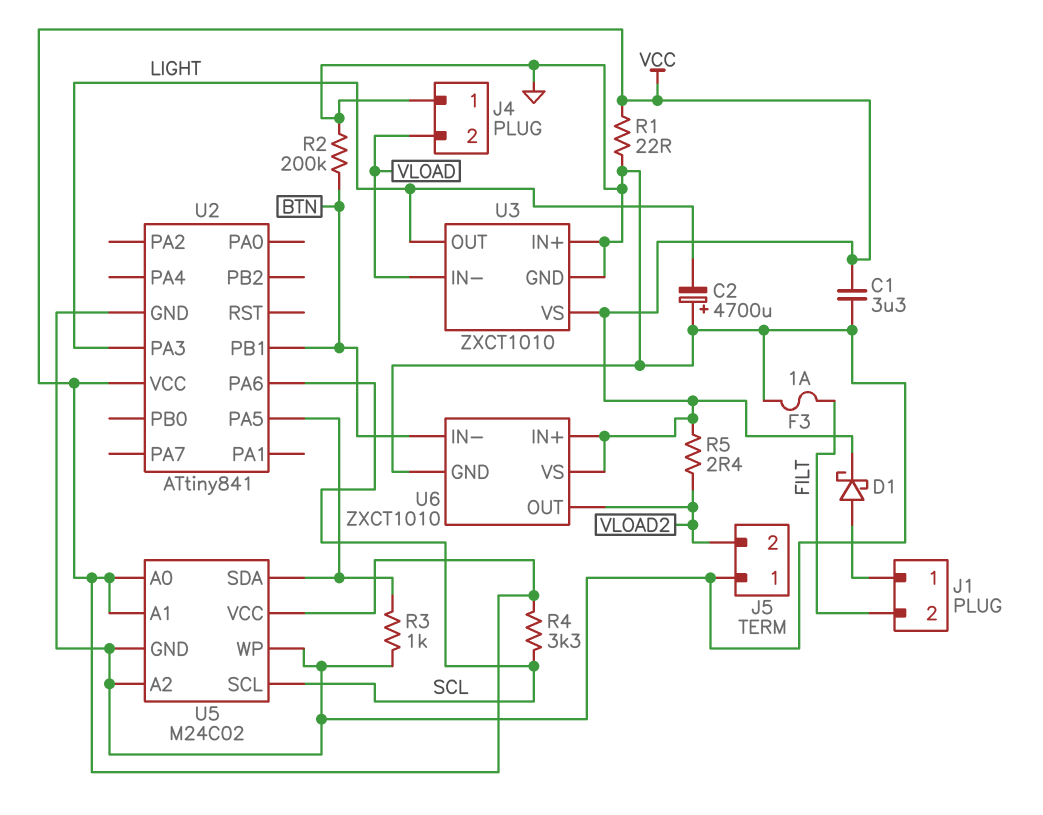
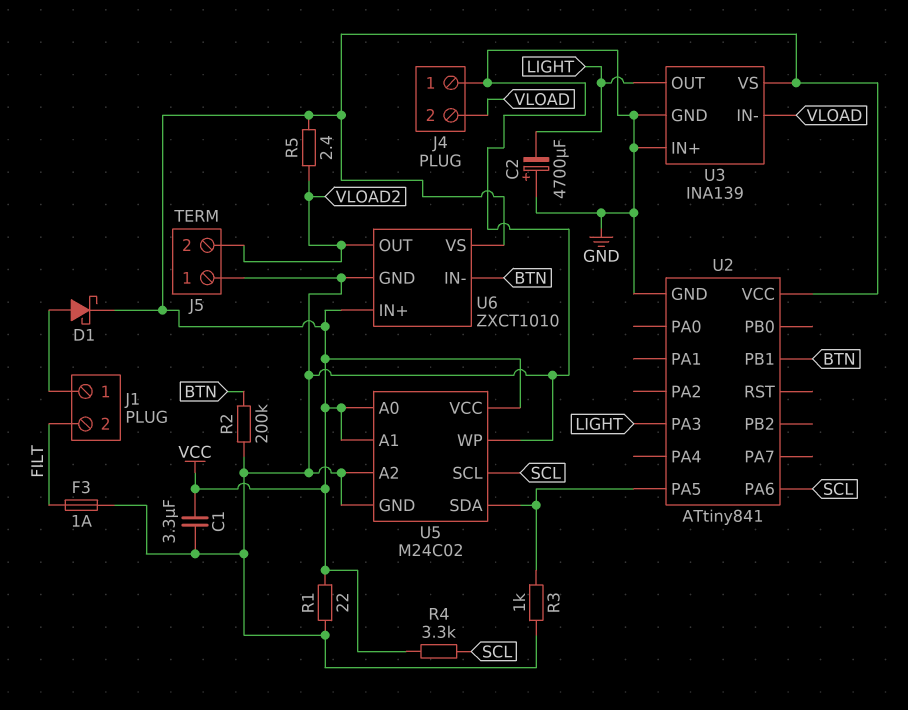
U3: ZXCT1010 -> INA139

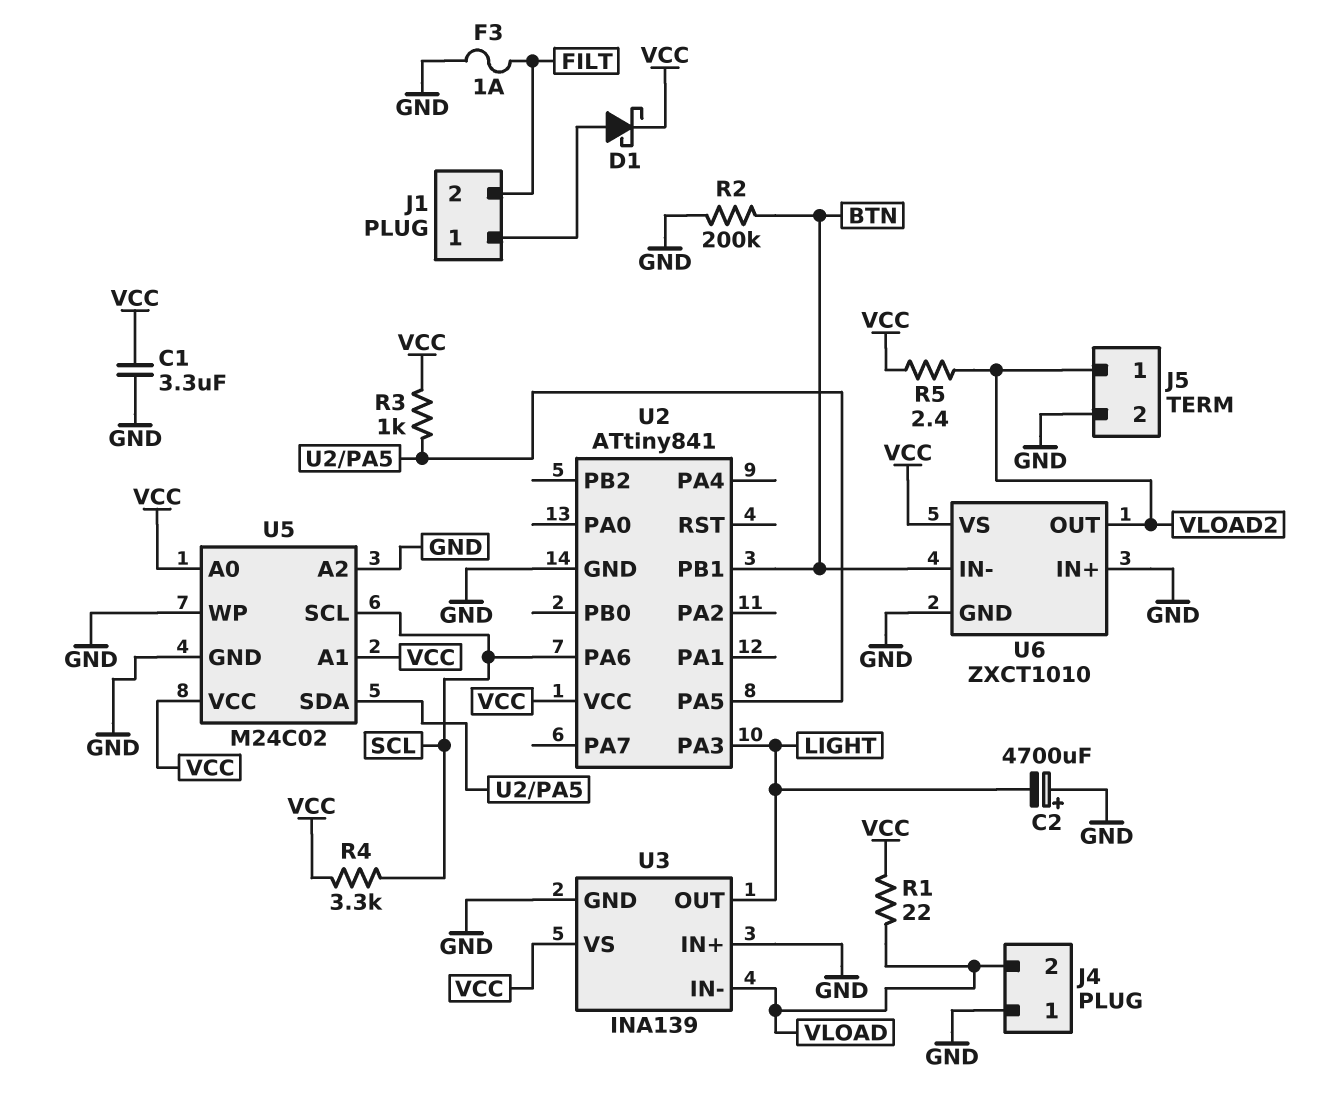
J5 pin 1: GND -> VLOAD2
J5 pin 2: VLOAD2 -> GND
R1: 22 (GND, VCC) -> 22 (VCC, VLOAD)
R3: 1k (GND, U2/PA5) -> 1k (U2/PA5, VCC)
U6 pin IN+: VCC -> GND

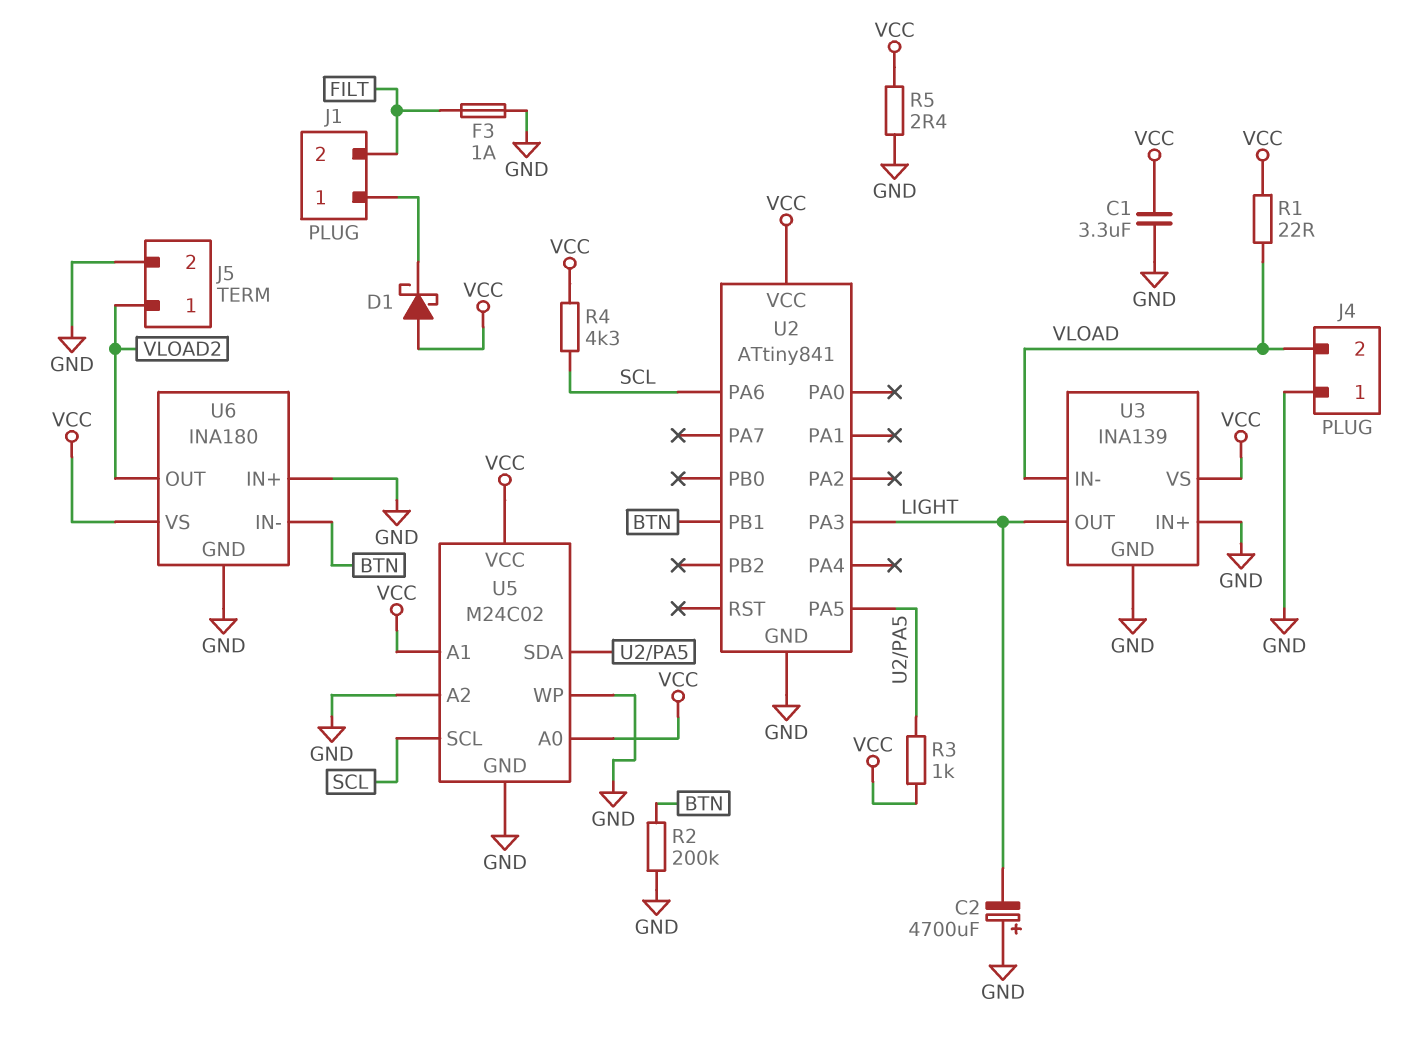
D1: schottky (A J1/1, K VCC) -> schottky (A VCC, K J1/1)
R4: 3.3k (SCL, VCC) -> 4.3k (SCL, VCC)
R5: 2.4 (VCC, VLOAD2) -> 2.4 (GND, VCC)
U6: ZXCT1010 -> INA180

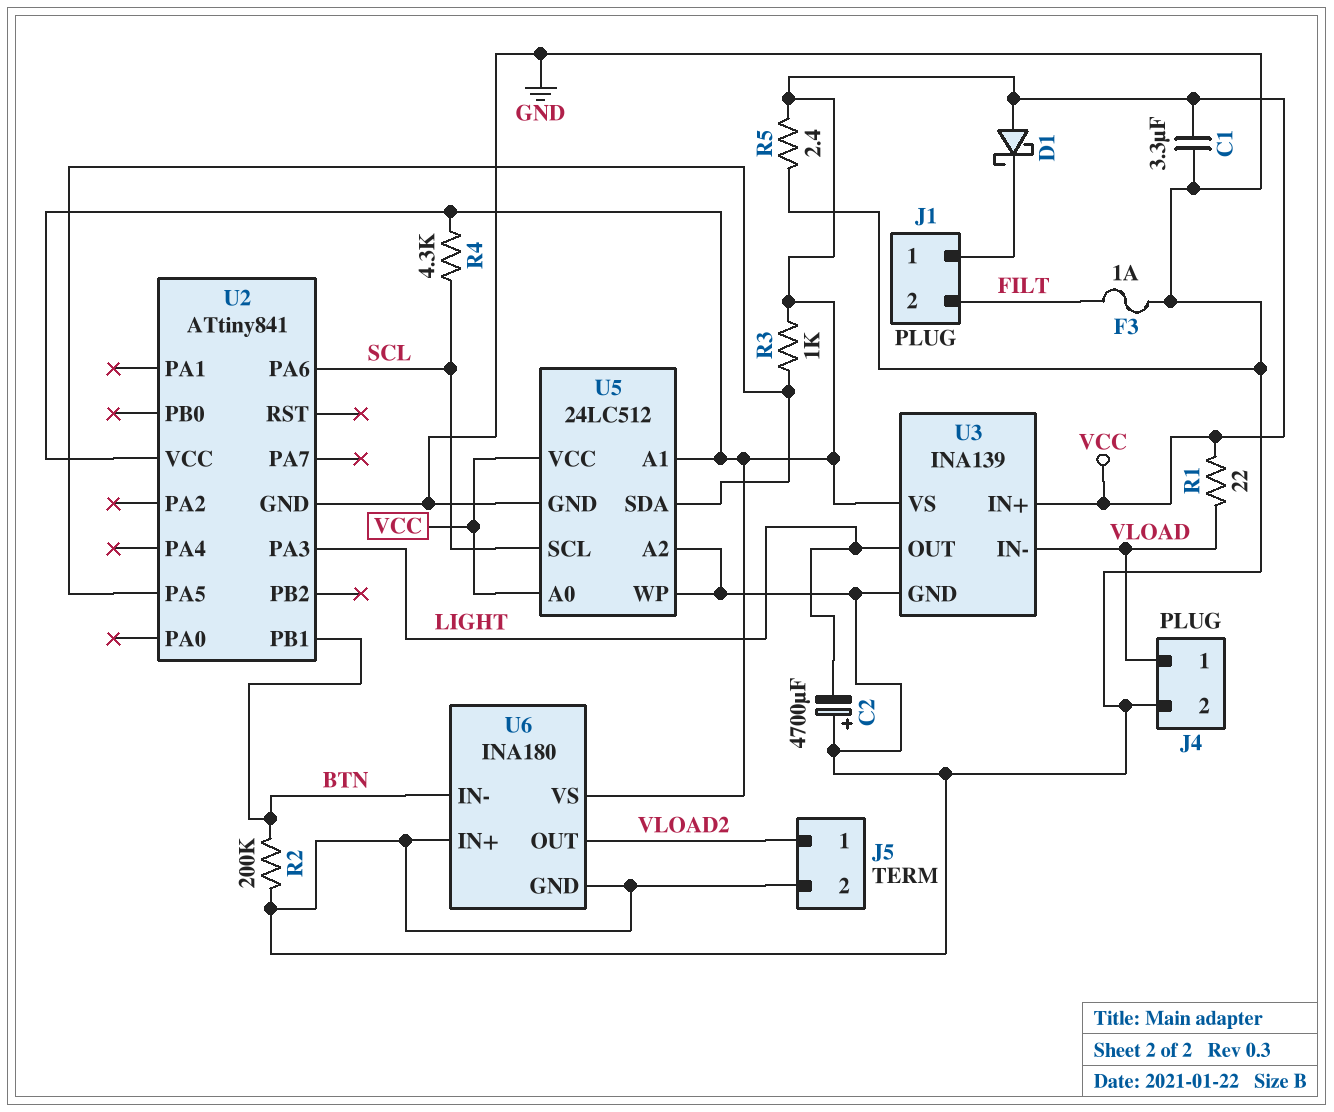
J4 pin 1: GND -> VLOAD
J4 pin 2: VLOAD -> GND
U3 pin IN+: GND -> VCC
U5: M24C02 -> 24LC512

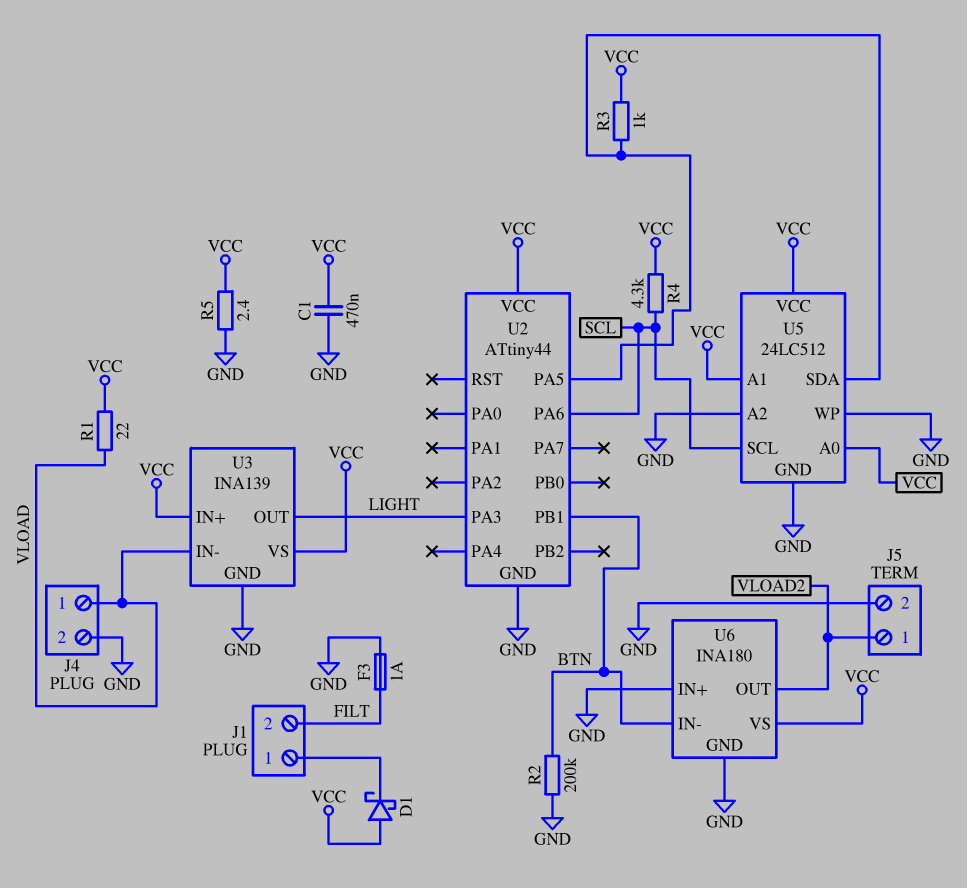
C1: 3.3uF (GND, VCC) -> 470nF (GND, VCC)
C2: 4700uF (plus GND, minus LIGHT) -> none
U2: ATtiny841 -> ATtiny44

